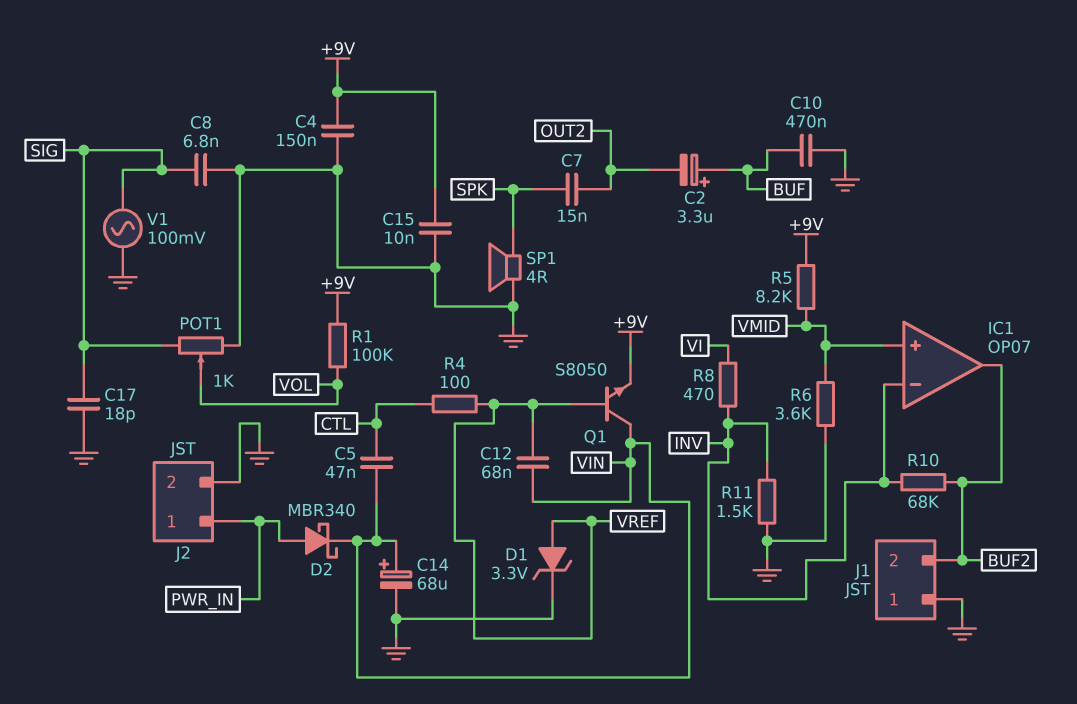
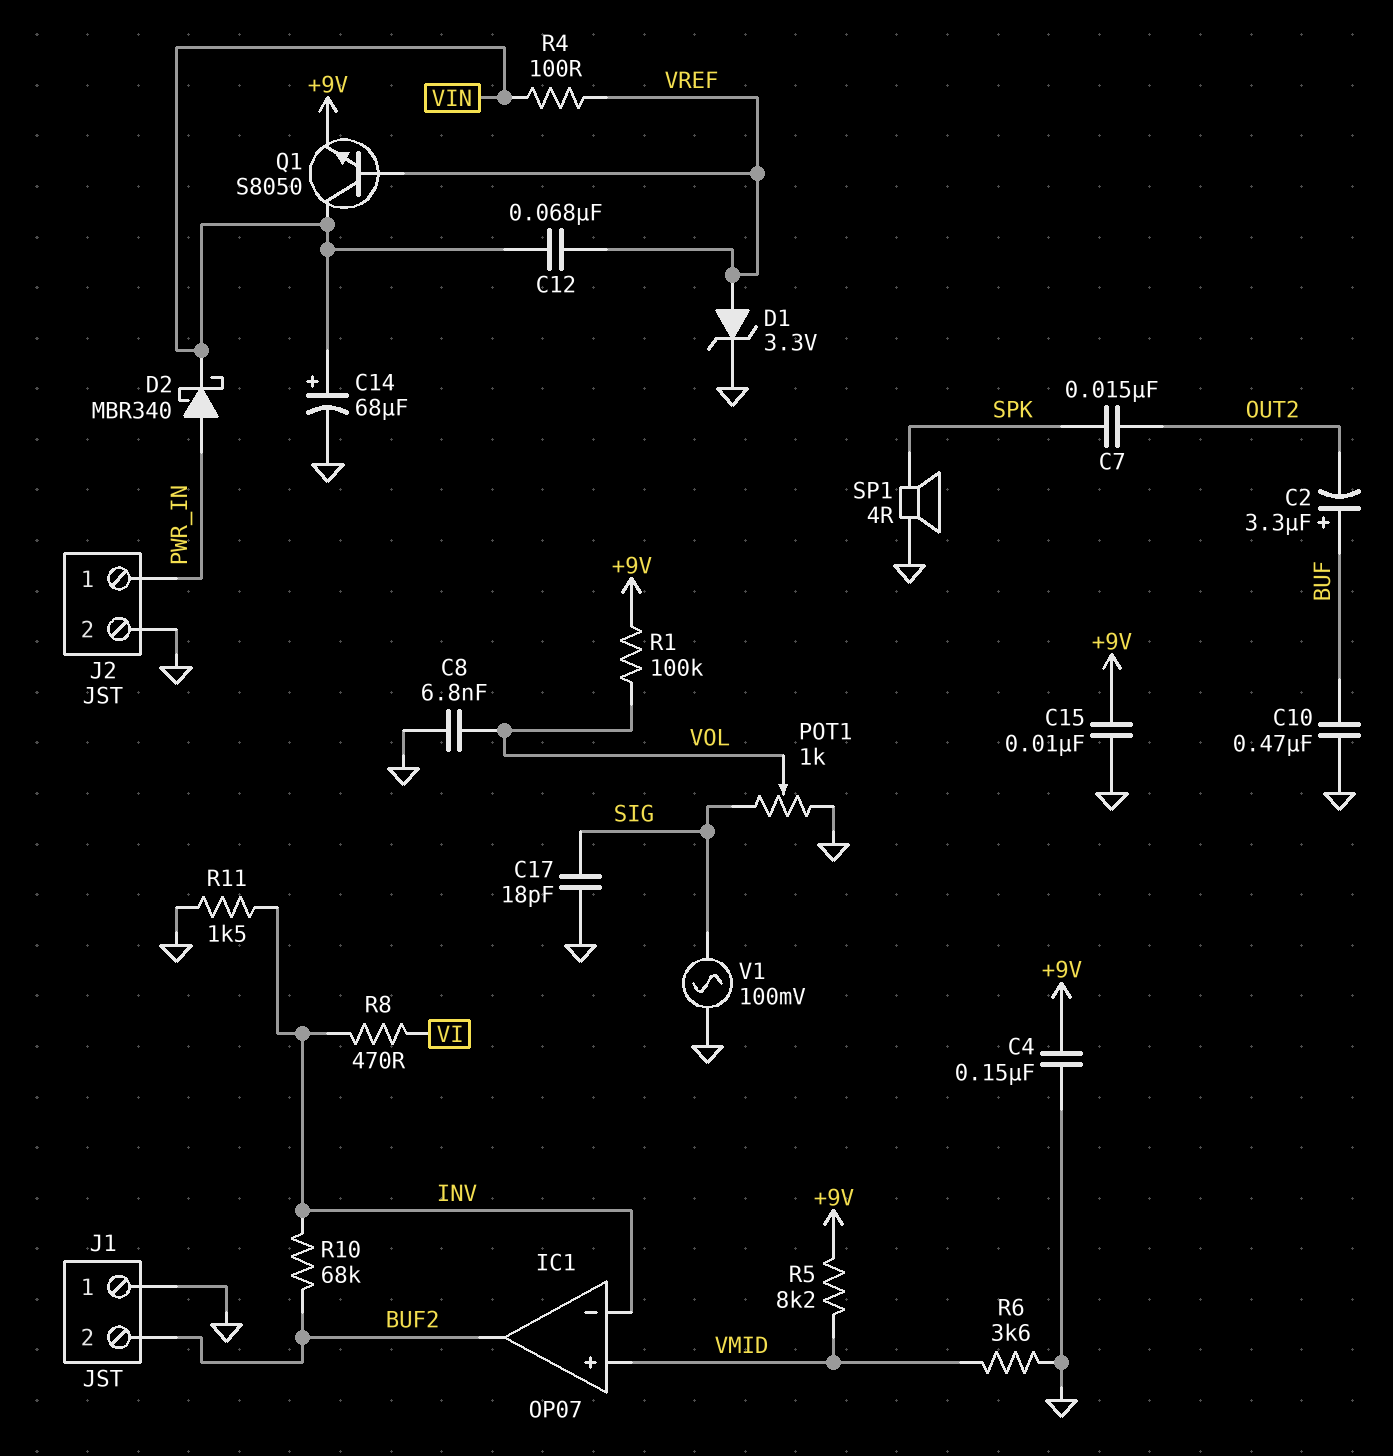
C5: 47nF (CTL, VIN) -> none
C8: 6.8nF (GND, SIG) -> 6.8nF (GND, VOL)
R4: 100 (CTL, VREF) -> 100 (VIN, VREF)

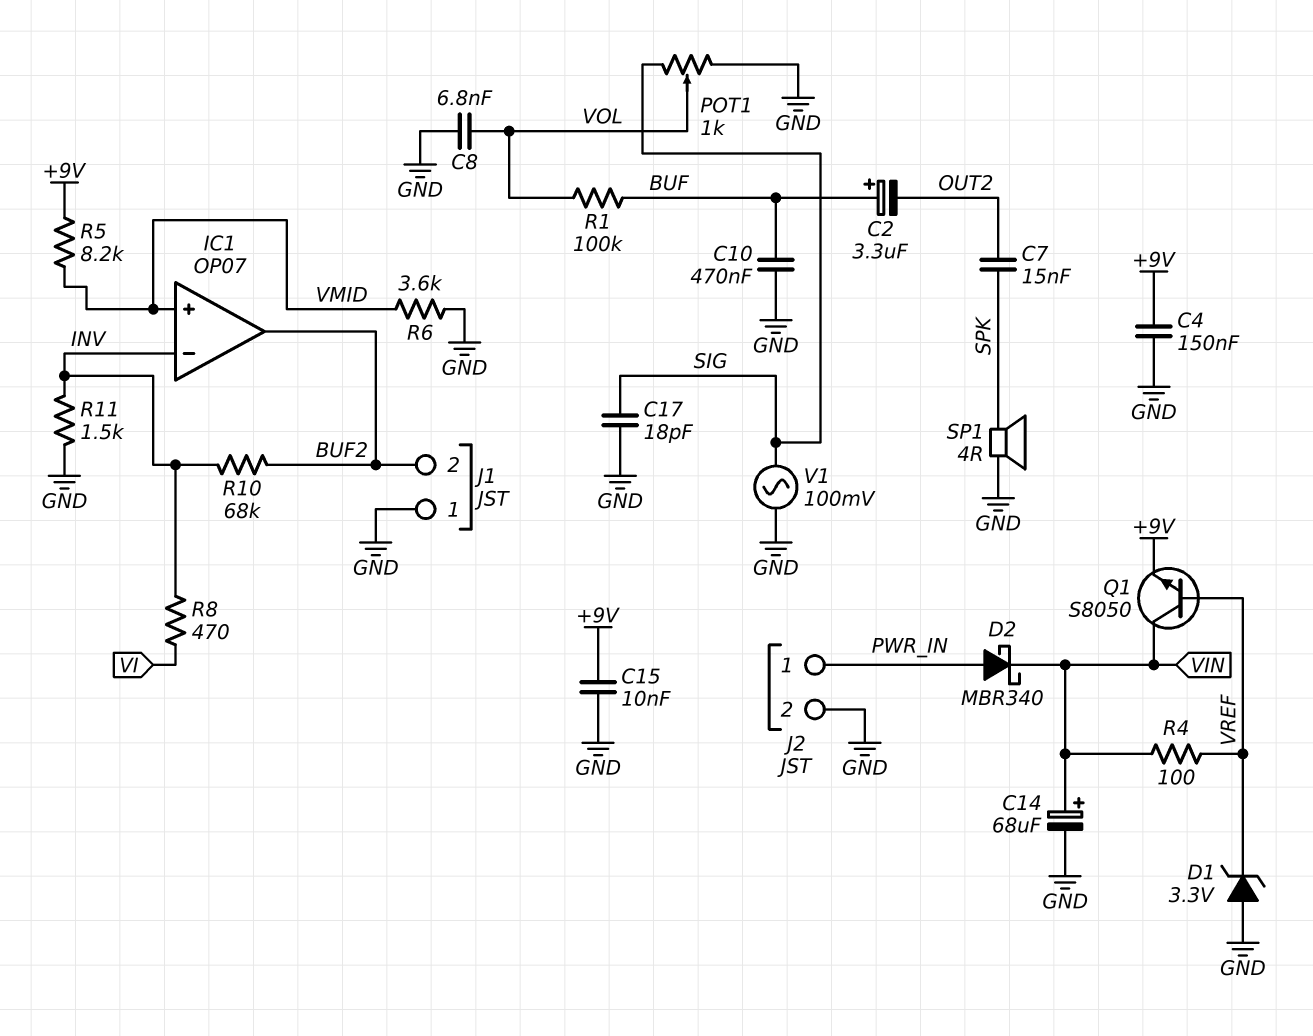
C12: 68nF (VIN, VREF) -> none
D1: zener 3.3V (A VREF, K GND) -> zener 3.3V (A GND, K VREF)
R1: 100k (+9V, VOL) -> 100k (BUF, VOL)

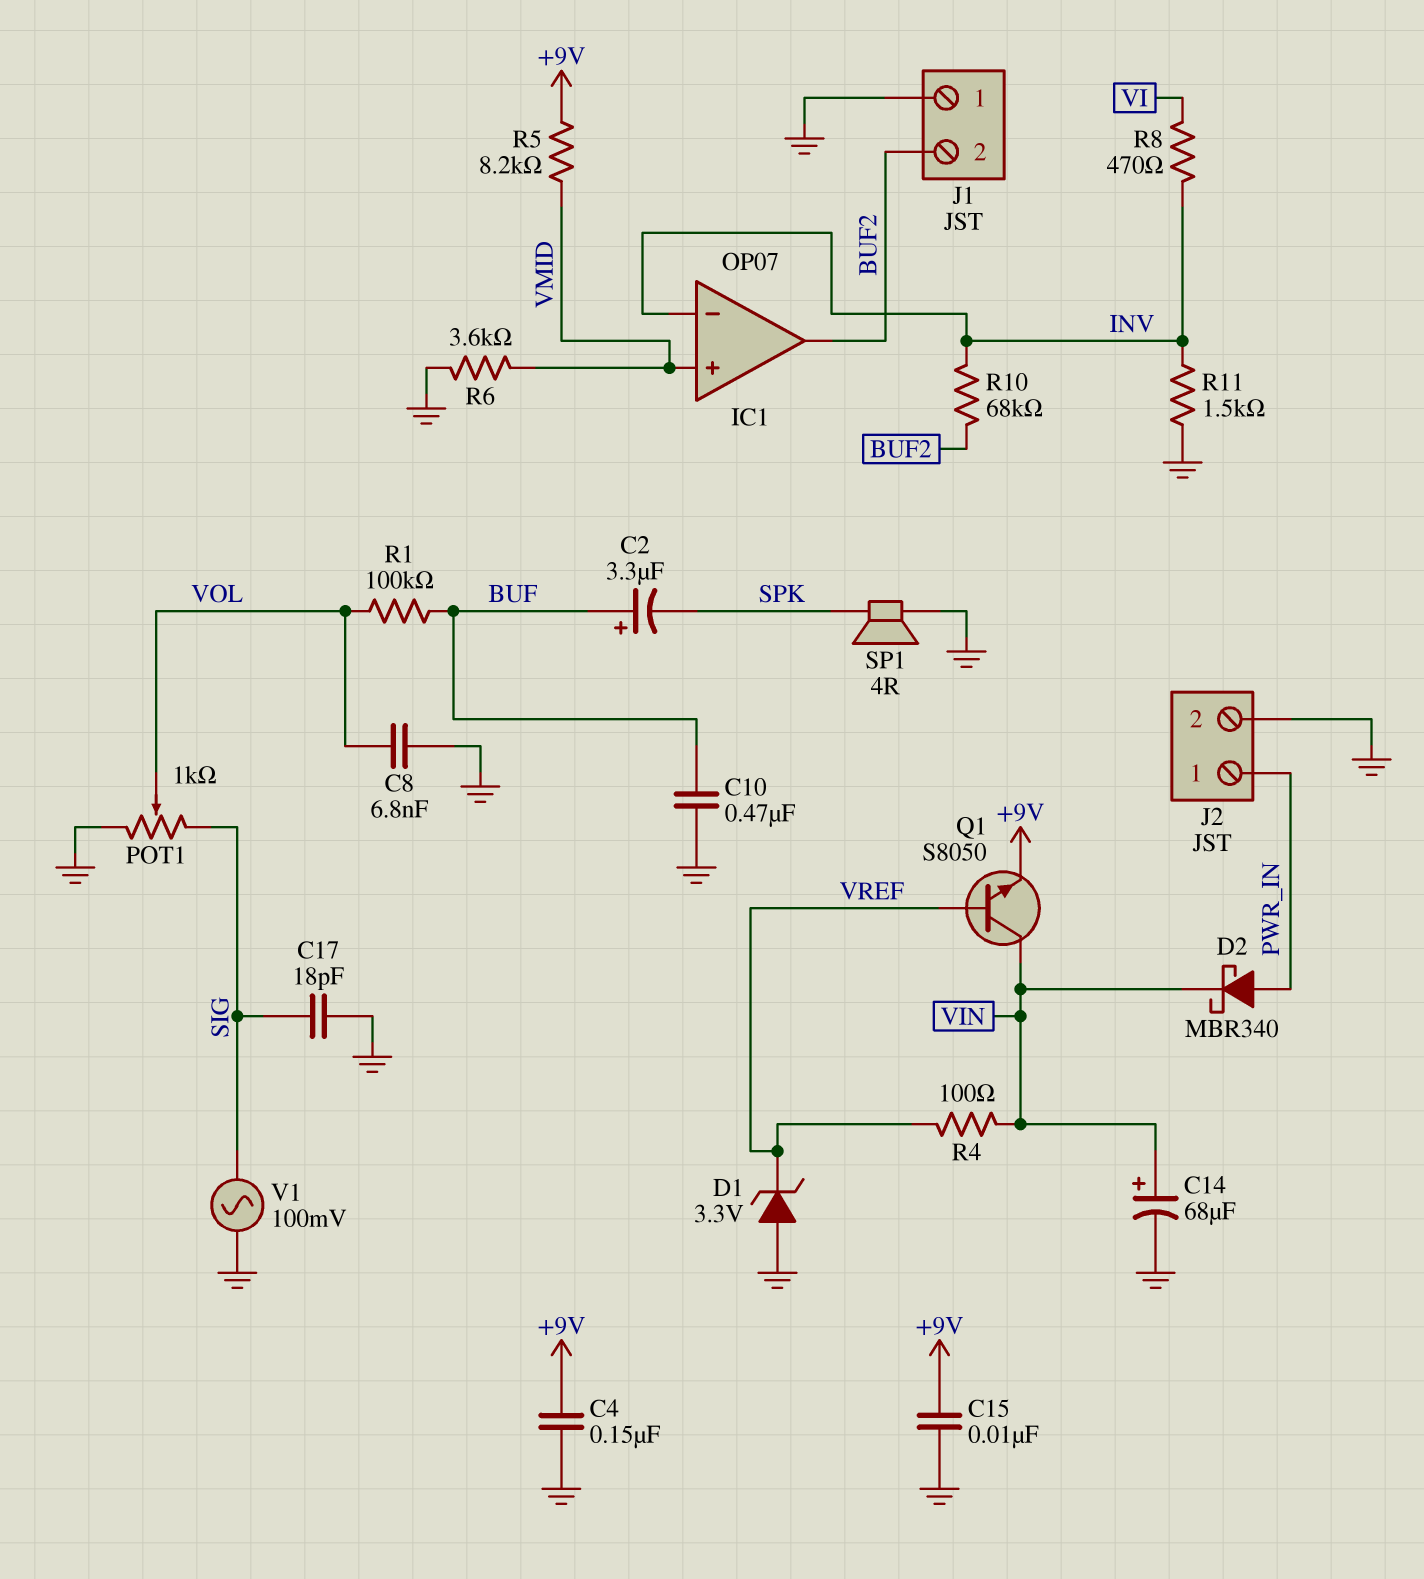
C2: 3.3uF (plus BUF, minus OUT2) -> 3.3uF (plus BUF, minus SPK)
C7: 15nF (OUT2, SPK) -> none

